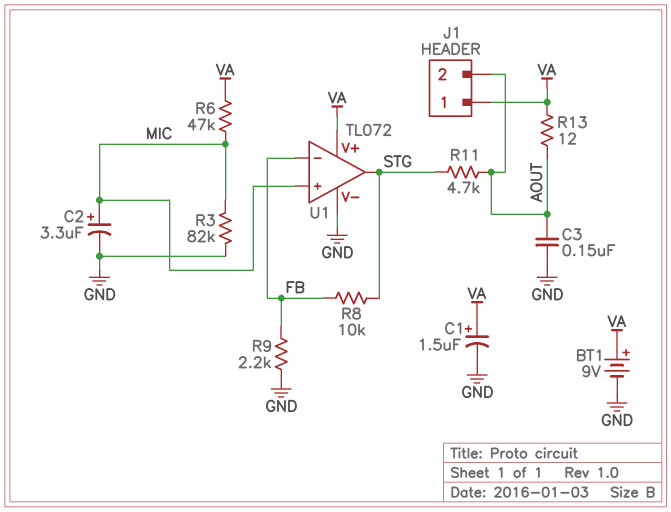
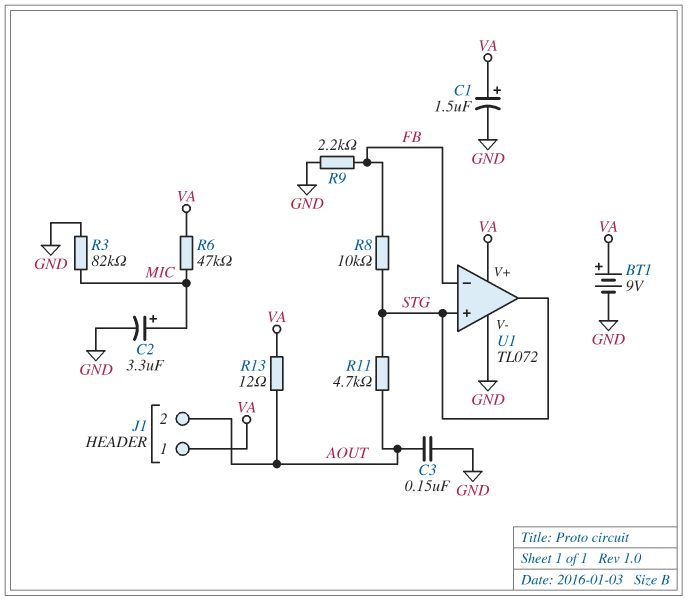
U1 pin in+: MIC -> STG

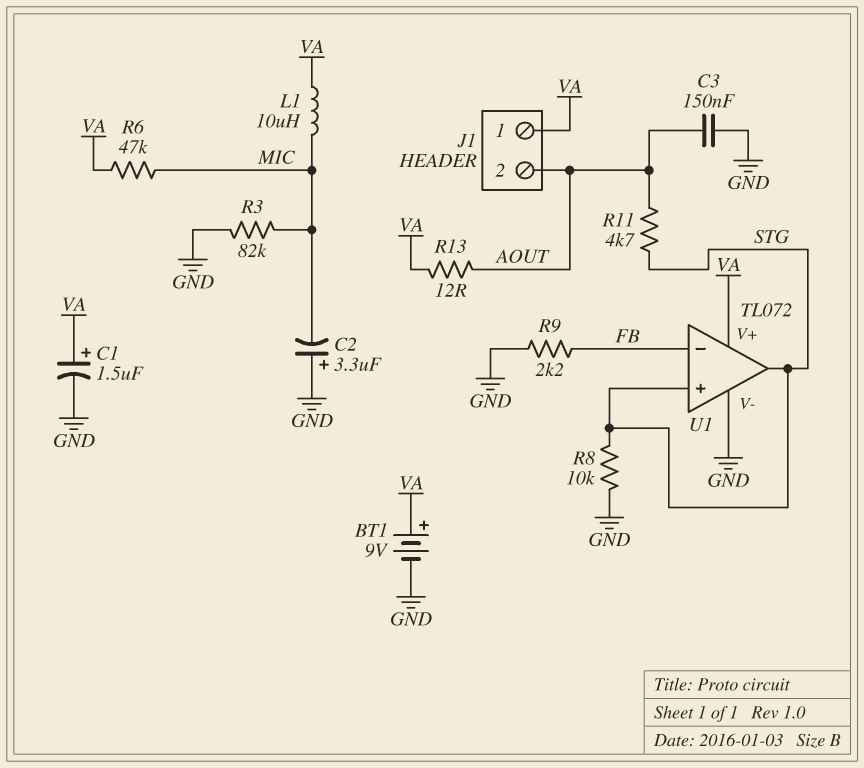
C2: 3.3uF (plus MIC, minus GND) -> 3.3uF (plus GND, minus MIC)
L1: none -> 10uH (MIC, VA)
R8: 10k (FB, STG) -> 10k (GND, STG)

